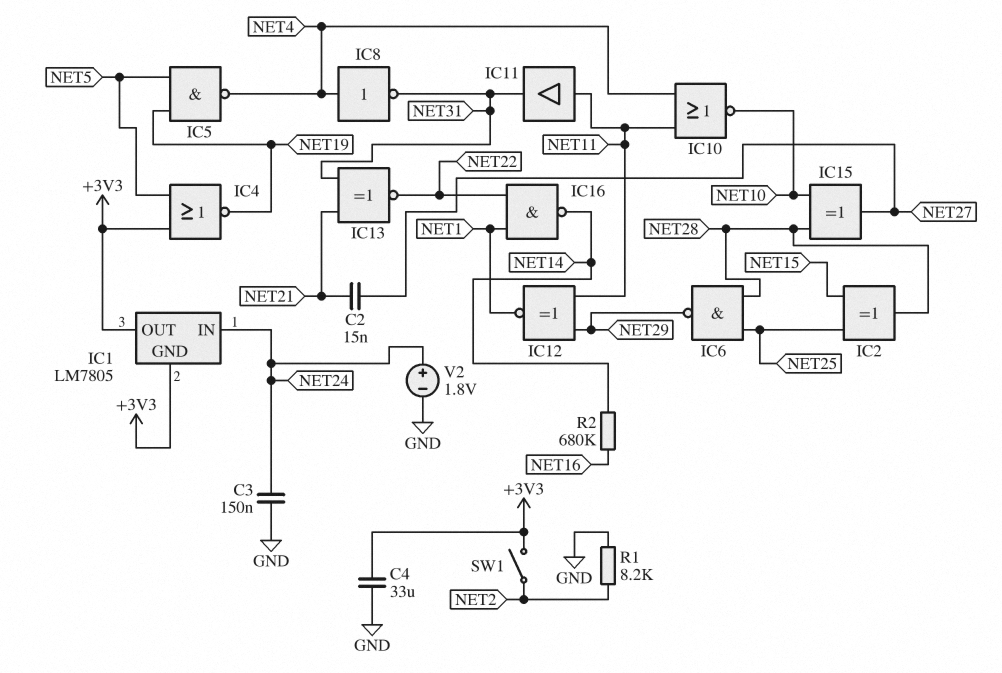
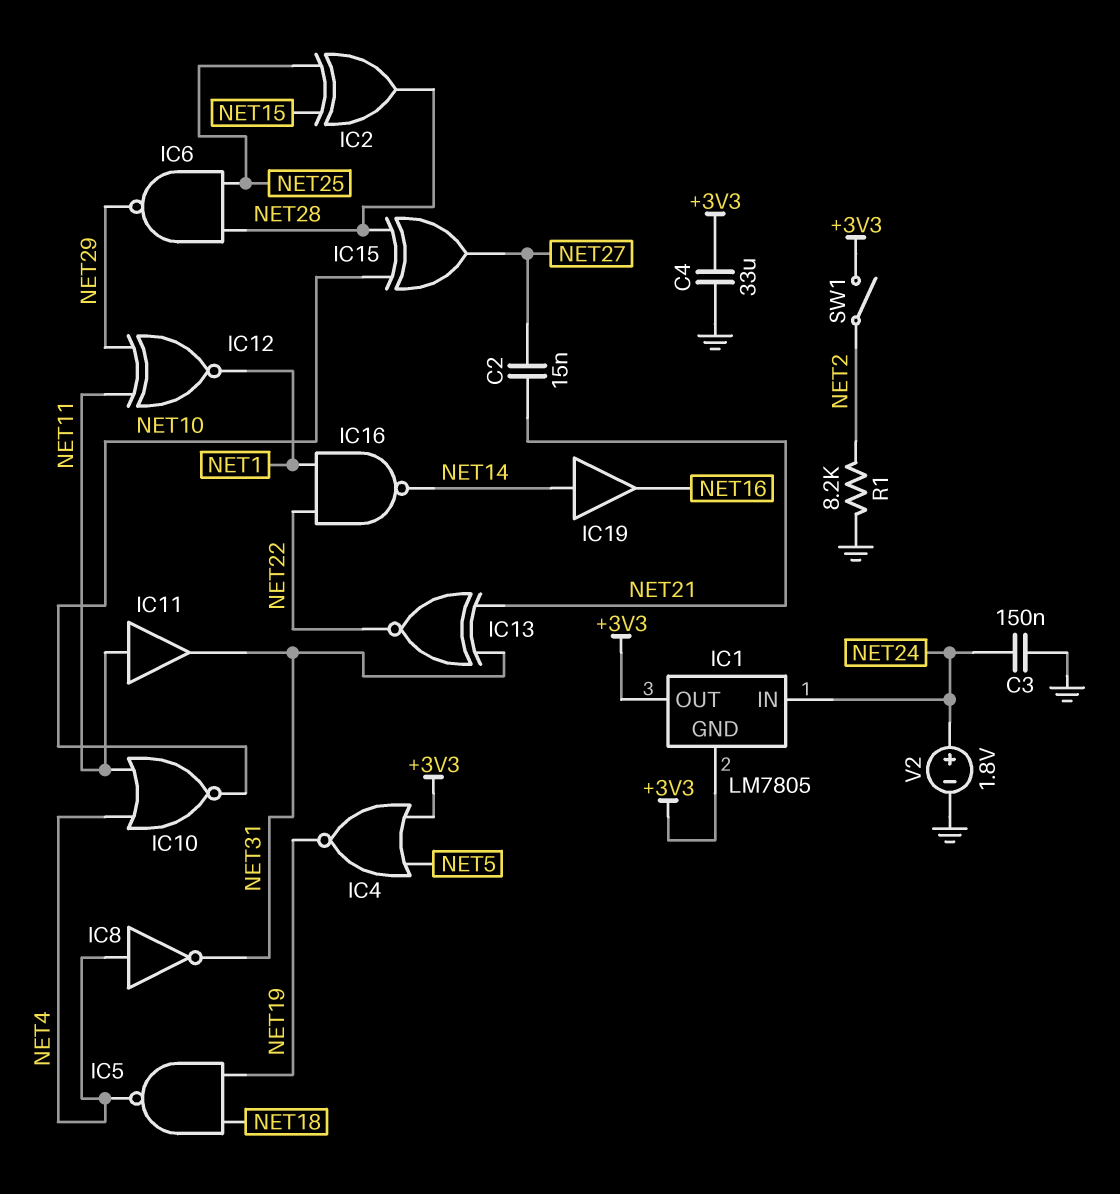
IC5: NAND (in NET5, in NET19, out NET4) -> NAND (in NET18, in NET19, out NET4)
IC19: none -> buffer (in NET14, out NET16)
R2: 680k (NET14, NET16) -> none

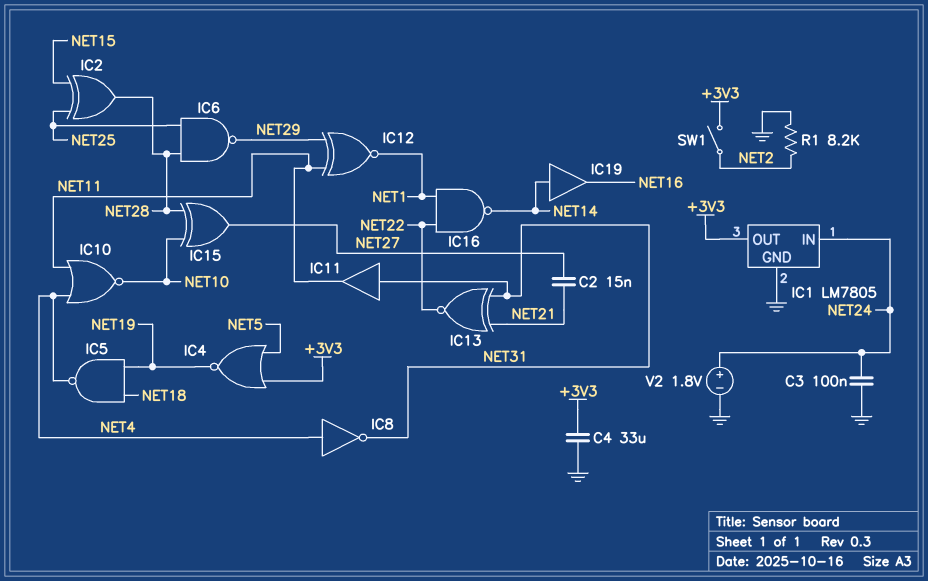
C3: 150nF (GND, NET24) -> 100nF (GND, NET24)
IC1 pin GND: +3V3 -> GND
IC11: buffer (in NET11, out NET31) -> buffer (in NET31, out NET11)

